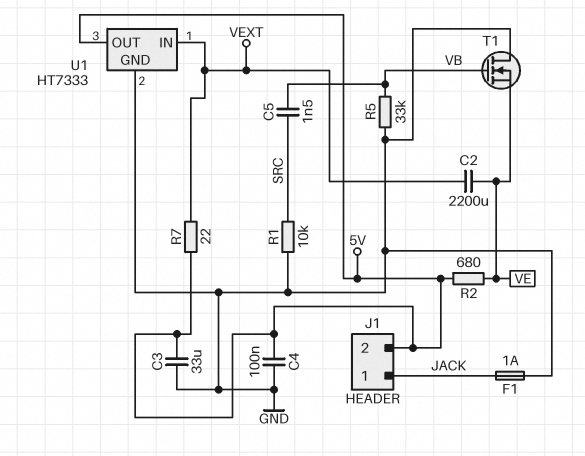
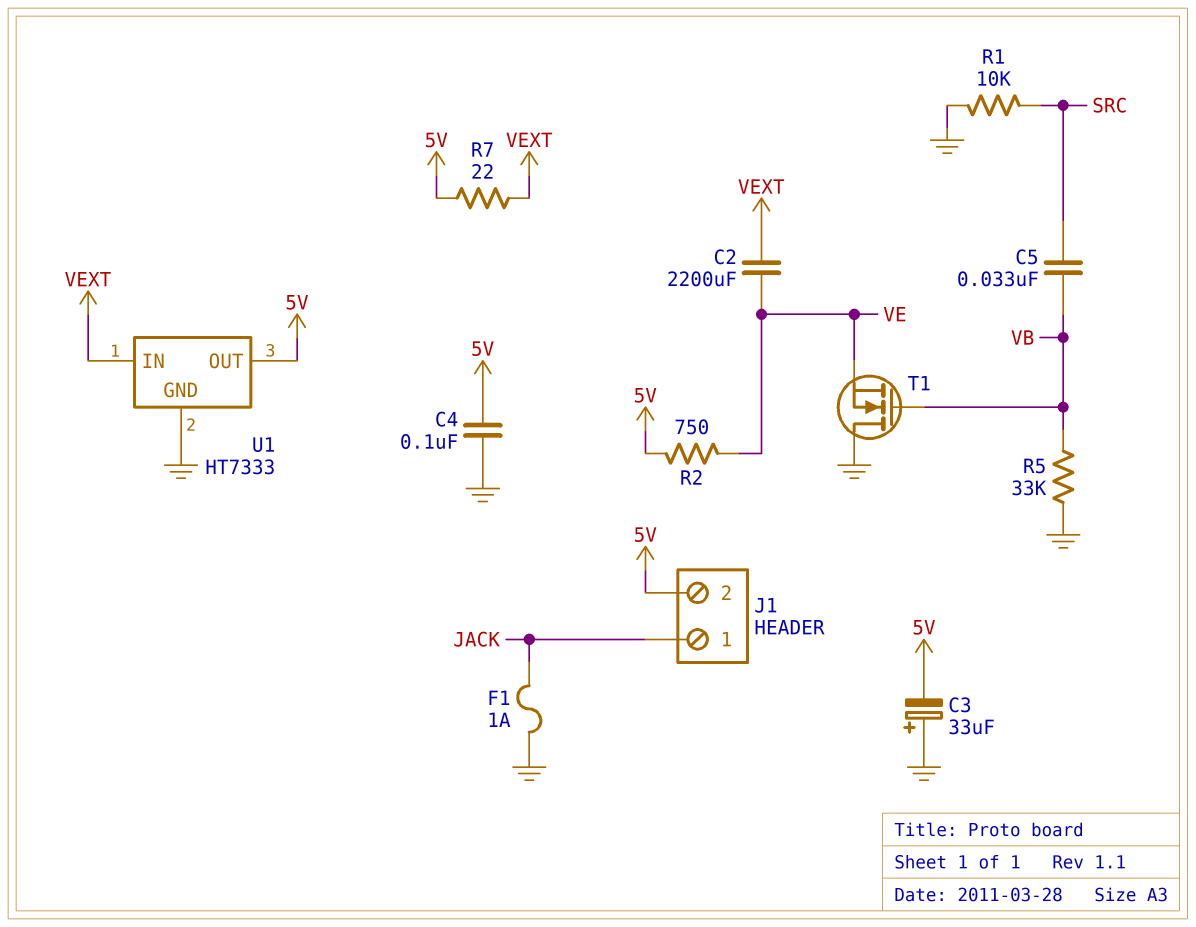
C3: 33uF (5V, GND) -> 33uF (plus GND, minus 5V)
C5: 1.5nF (SRC, VB) -> 33nF (SRC, VB)
R2: 680 (5V, VE) -> 750 (5V, VE)

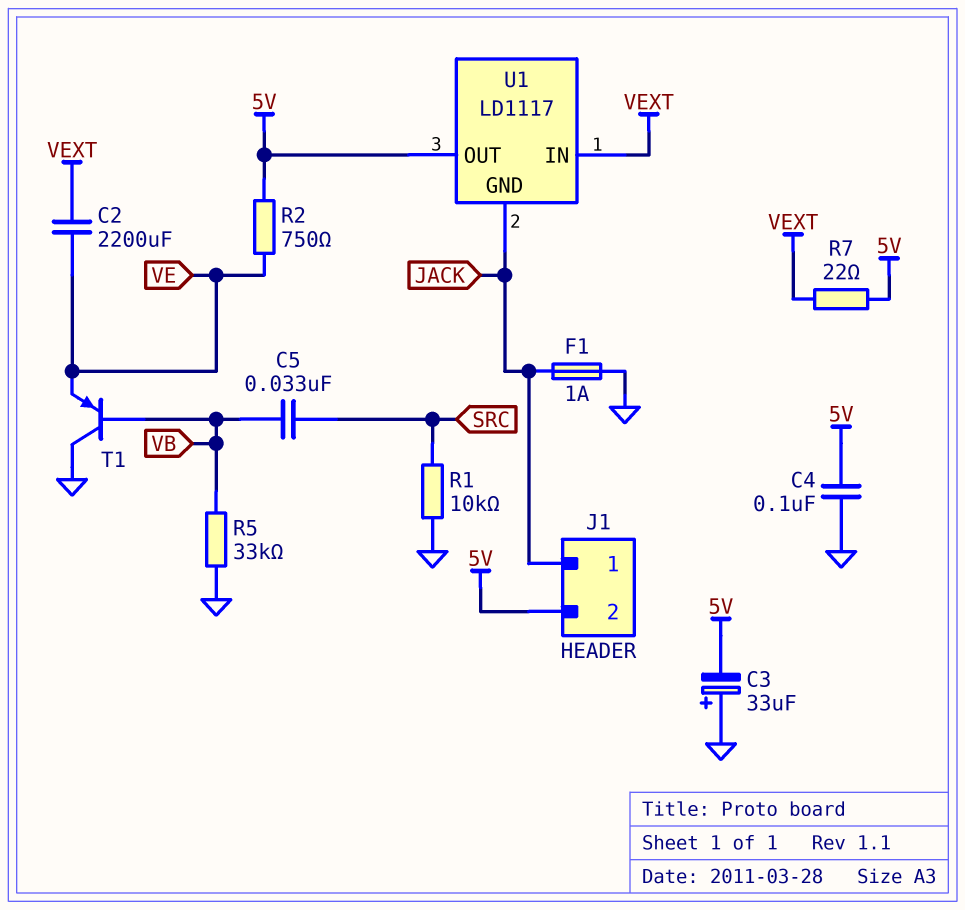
T1: NMOS (G VB, D GND, S VE) -> PNP (B VB, C GND, E VE)
U1: HT7333 -> LD1117
U1 pin GND: GND -> JACK

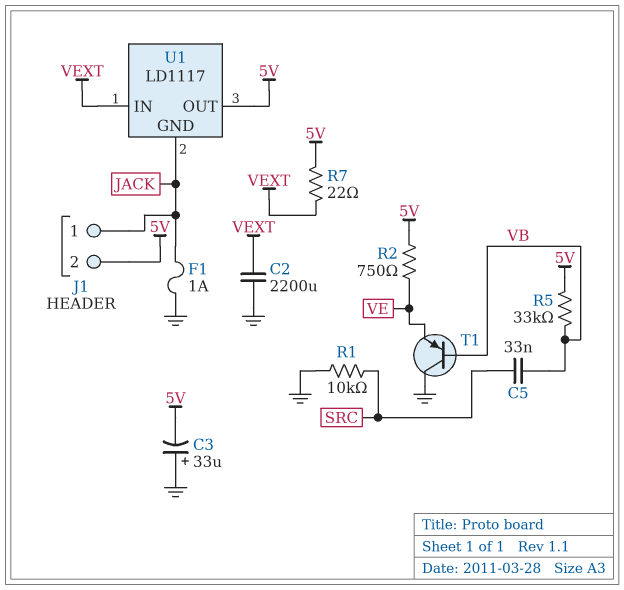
C2: 2200uF (VE, VEXT) -> 2200uF (GND, VEXT)
C4: 100nF (5V, GND) -> none
R5: 33k (GND, VB) -> 33k (5V, VB)

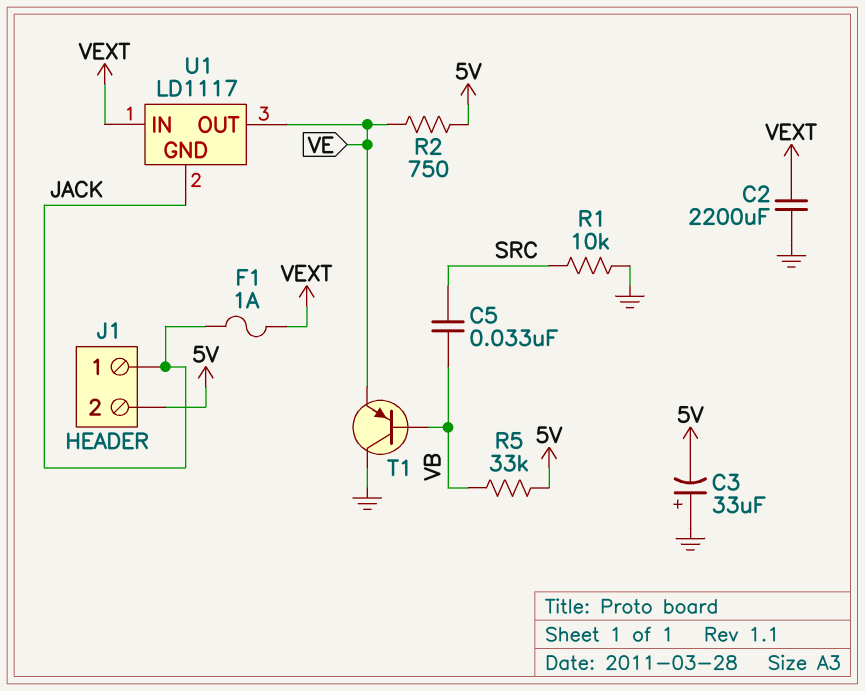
F1: 1A (GND, JACK) -> 1A (JACK, VEXT)
R7: 22 (5V, VEXT) -> none
U1 pin OUT: 5V -> VE

